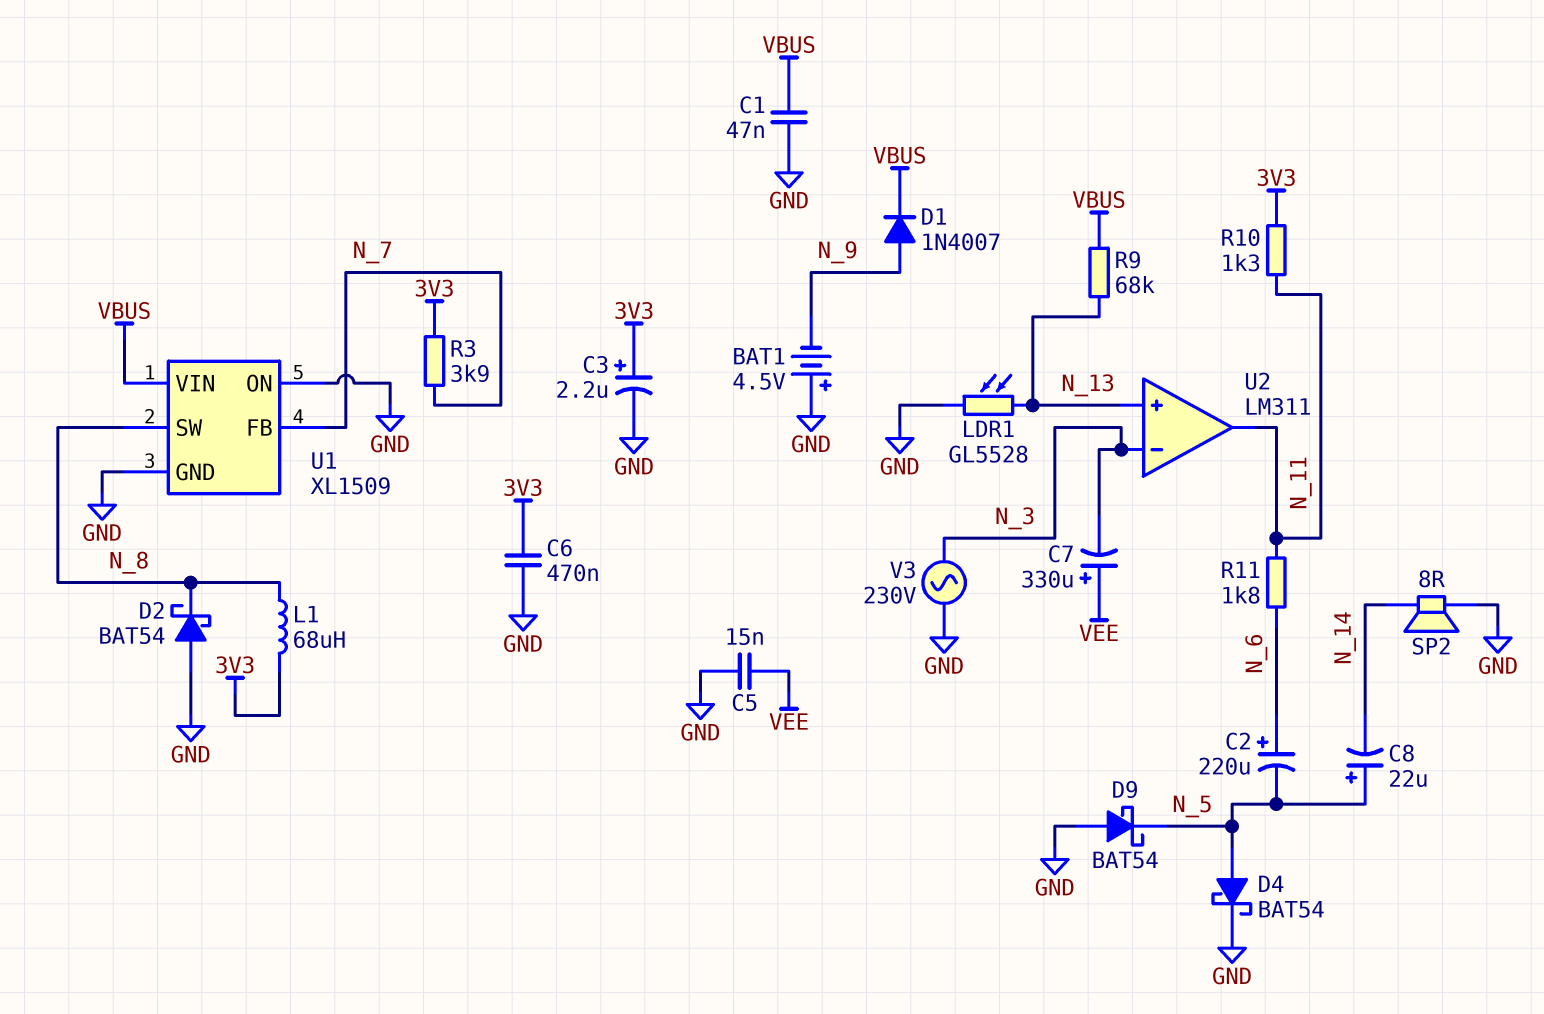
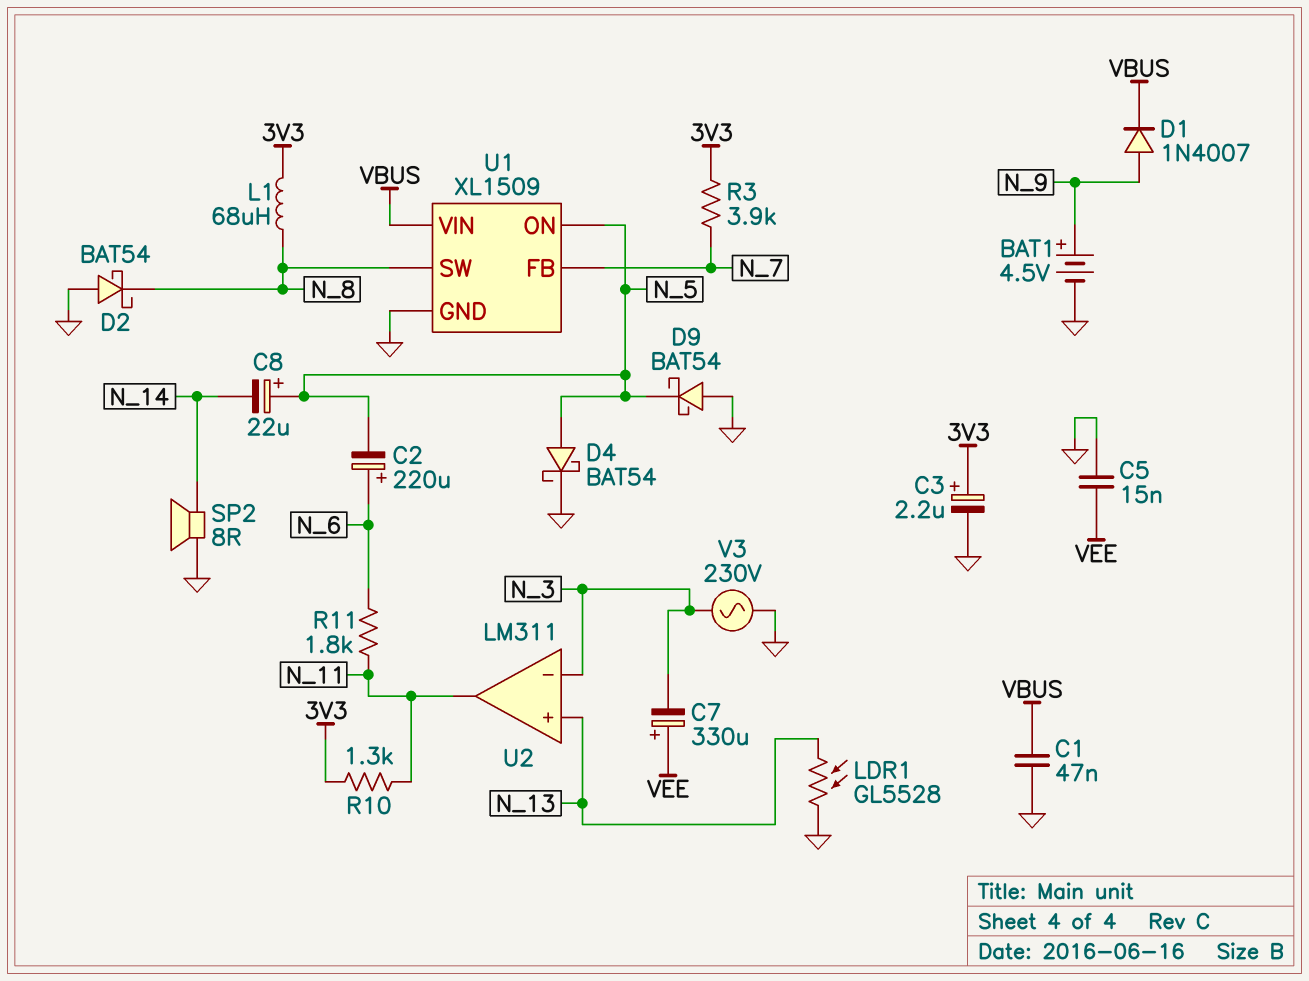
BAT1: 4.5V (plus GND, minus N_9) -> 4.5V (plus N_9, minus GND)
C6: 470nF (3V3, GND) -> none
R9: 68k (N_13, VBUS) -> none
U1 pin ON: GND -> N_5

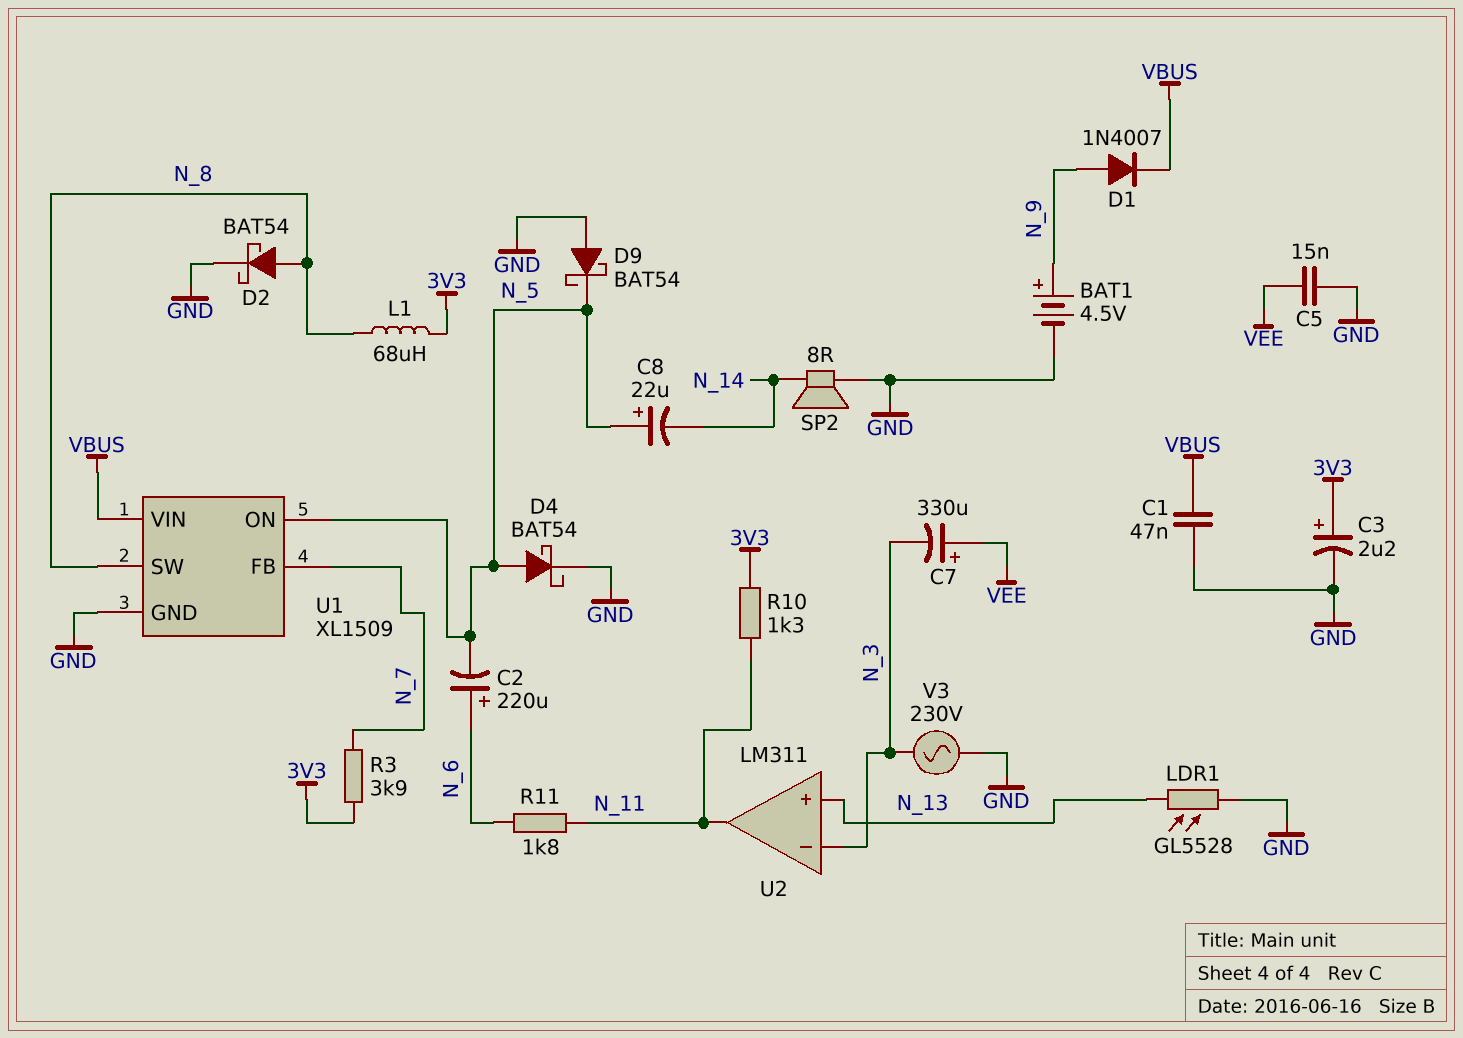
D2: schottky BAT54 (A GND, K N_8) -> schottky BAT54 (A N_8, K GND)

